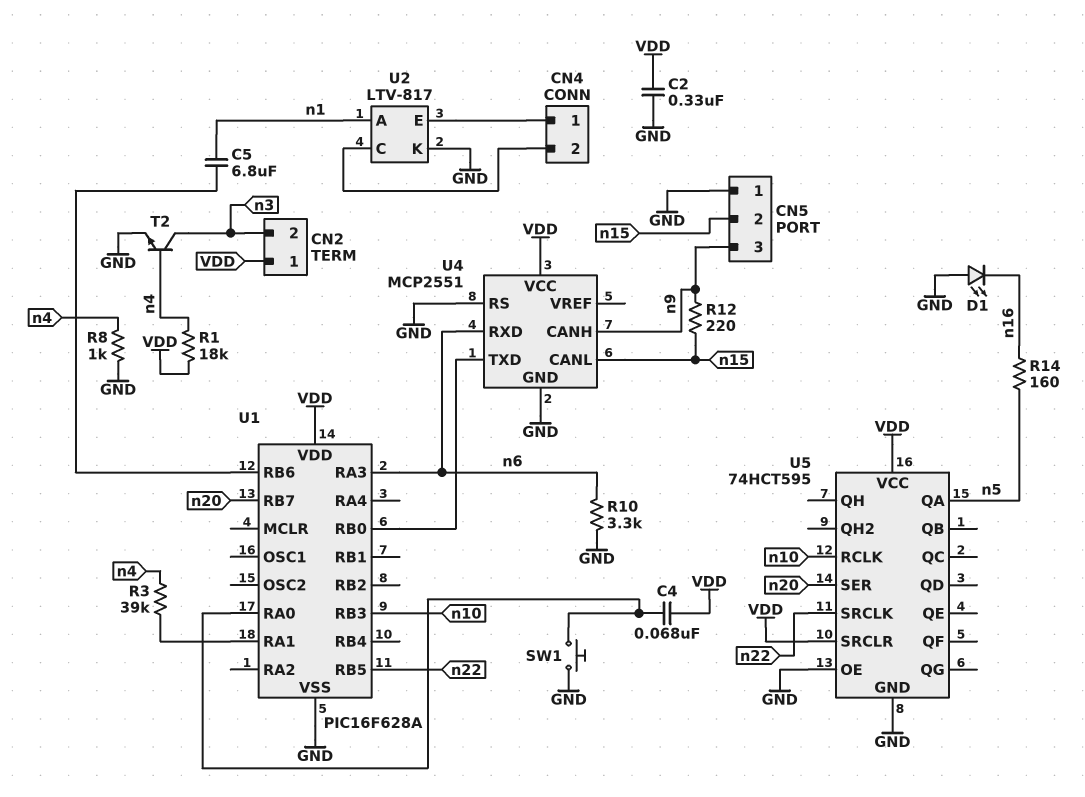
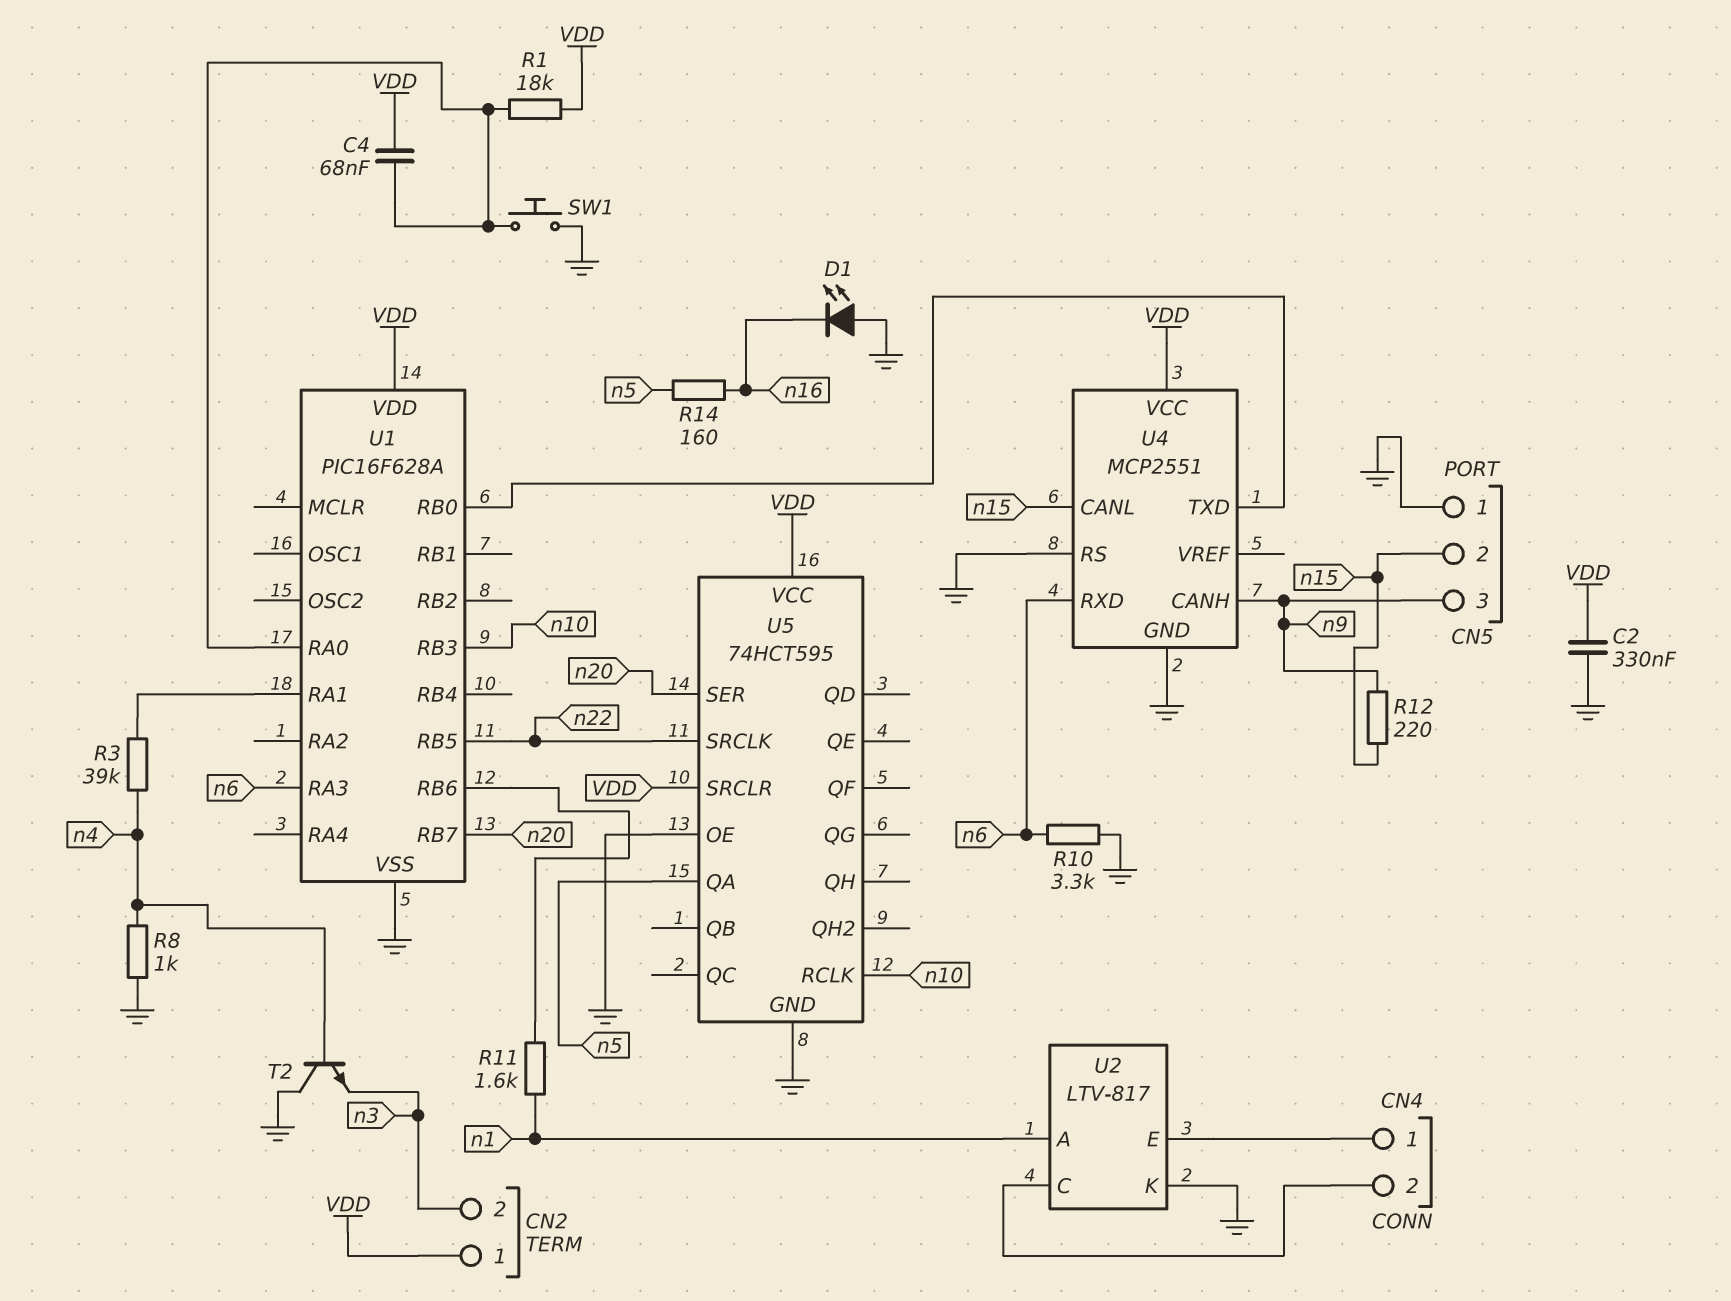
C5: 6.8uF (U1/RB6, n1) -> none
R1: 18k (VDD, n4) -> 18k (U1/RA0, VDD)
R11: none -> 1.6k (U1/RB6, n1)
T2: NPN (B n4, C n3, E GND) -> NPN (B n4, C GND, E n3)

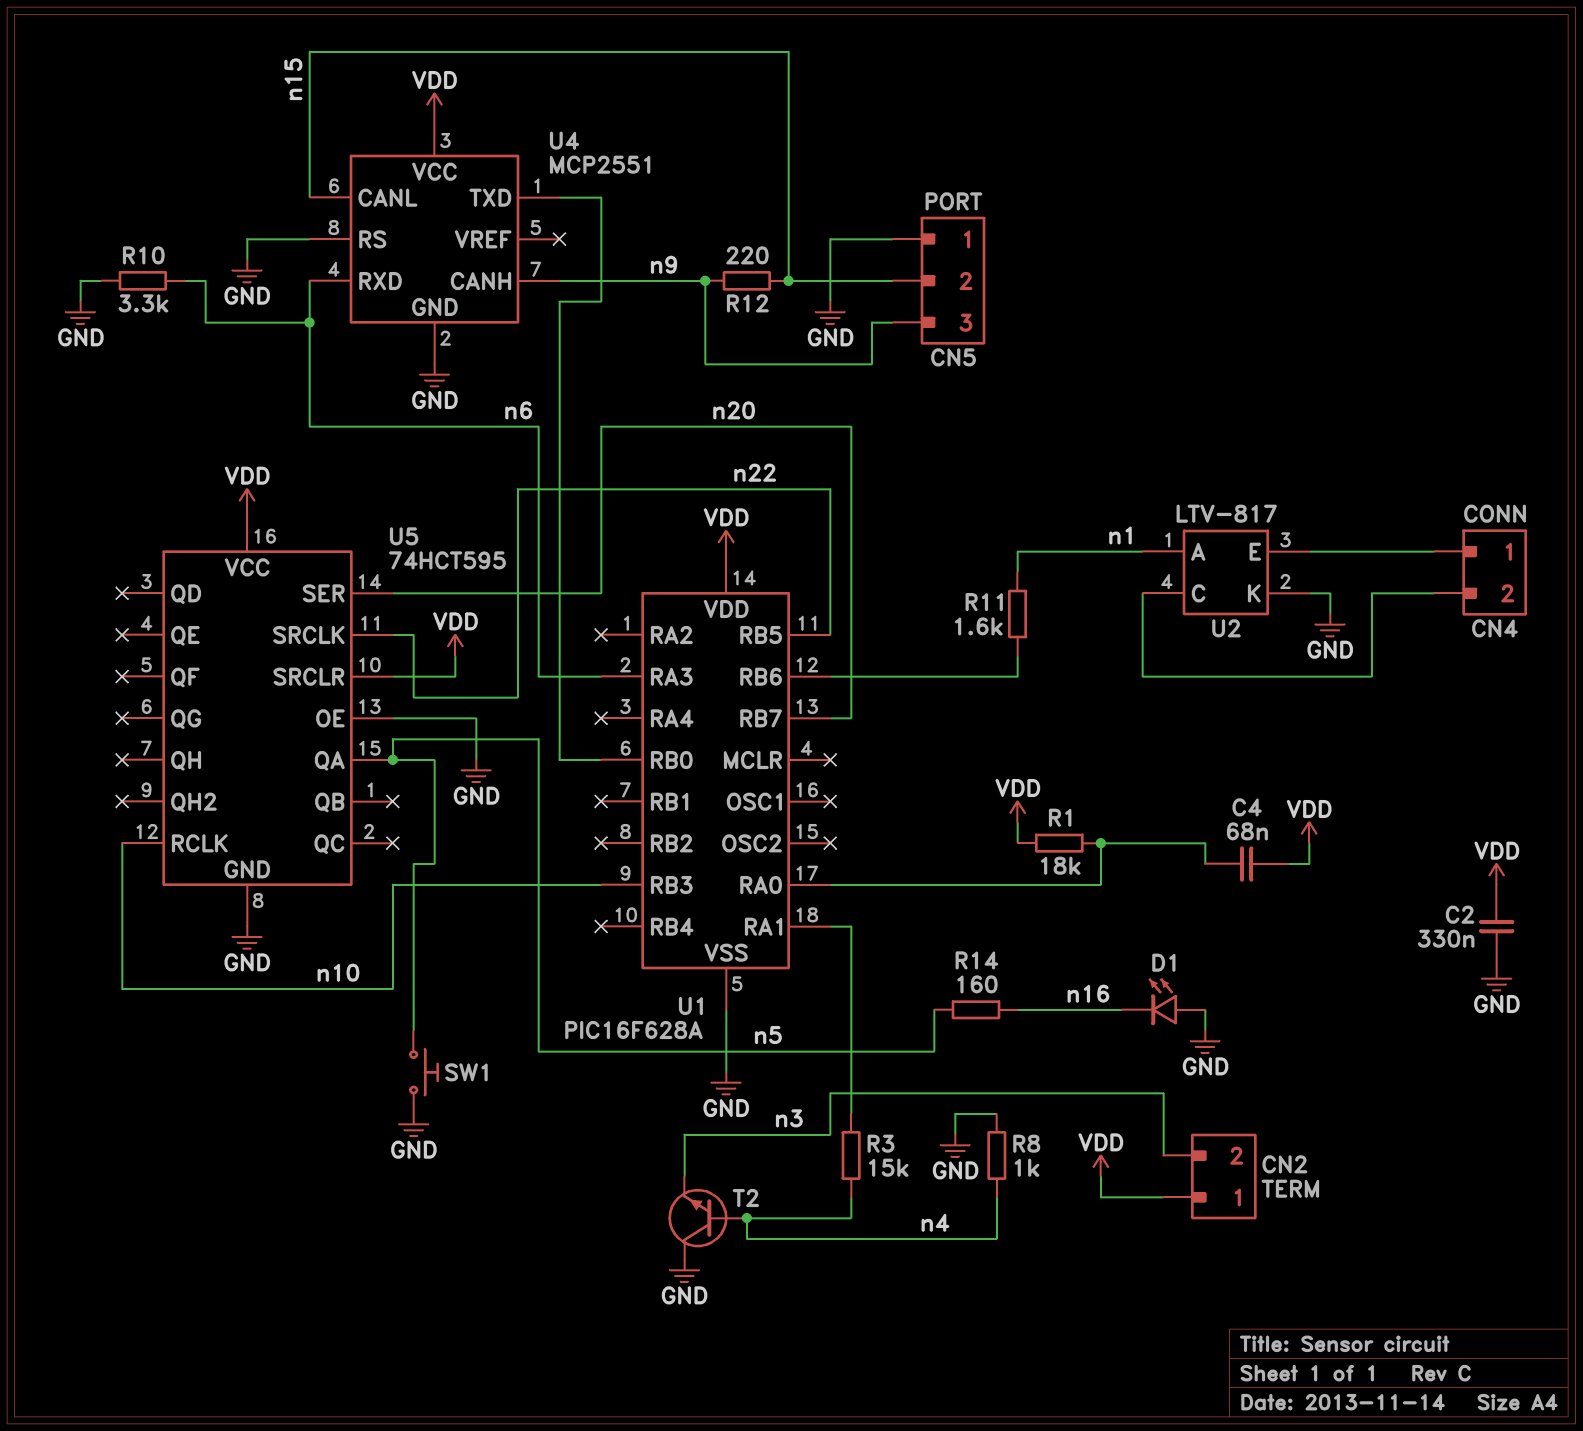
R3: 39k (U1/RA1, n4) -> 15k (U1/RA1, n4)
SW1: button (GND, U1/RA0) -> button (GND, n5)

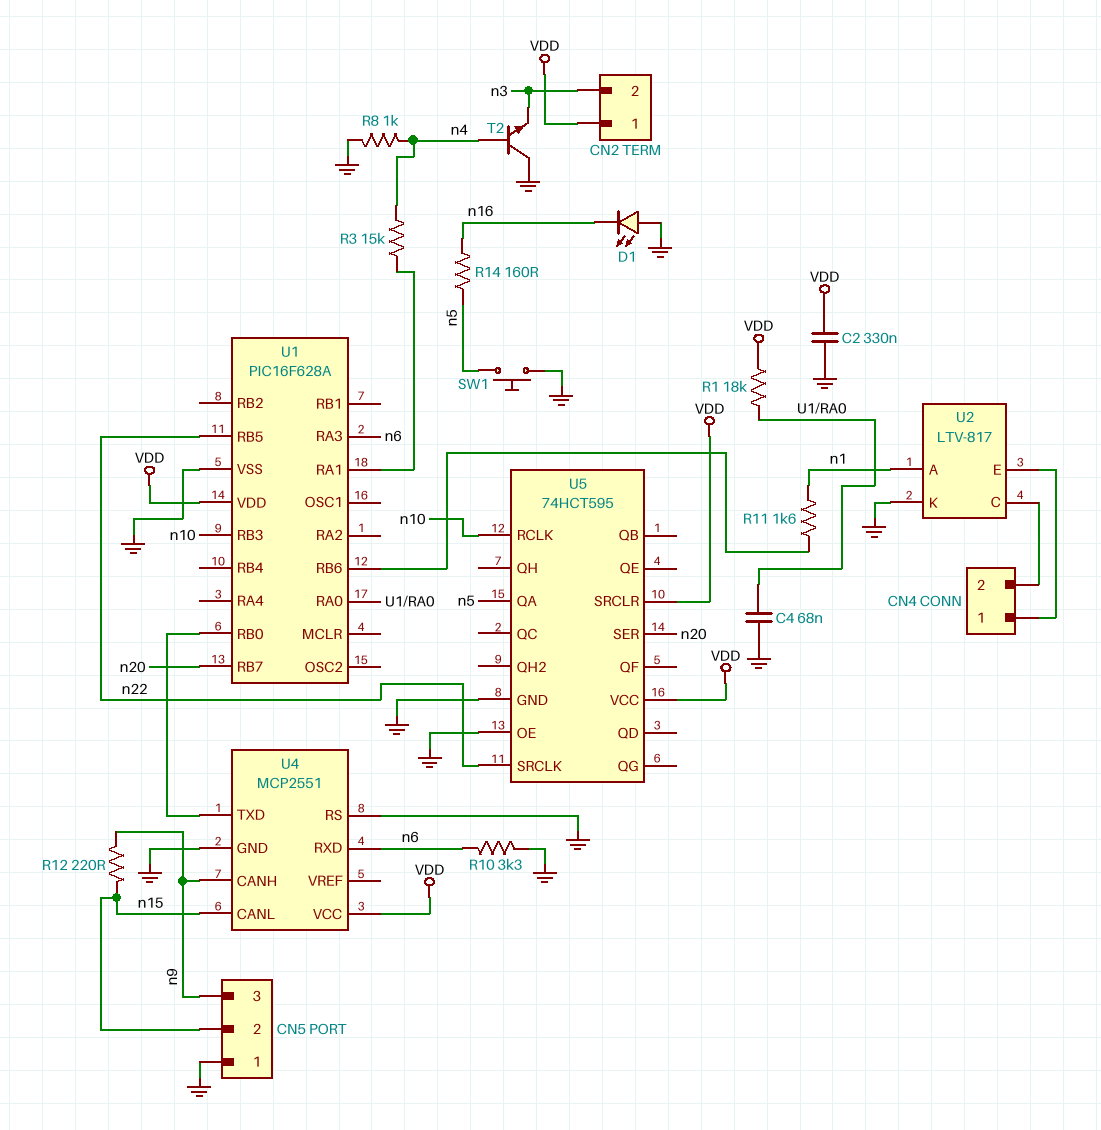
C4: 68nF (U1/RA0, VDD) -> 68nF (GND, U1/RA0)

